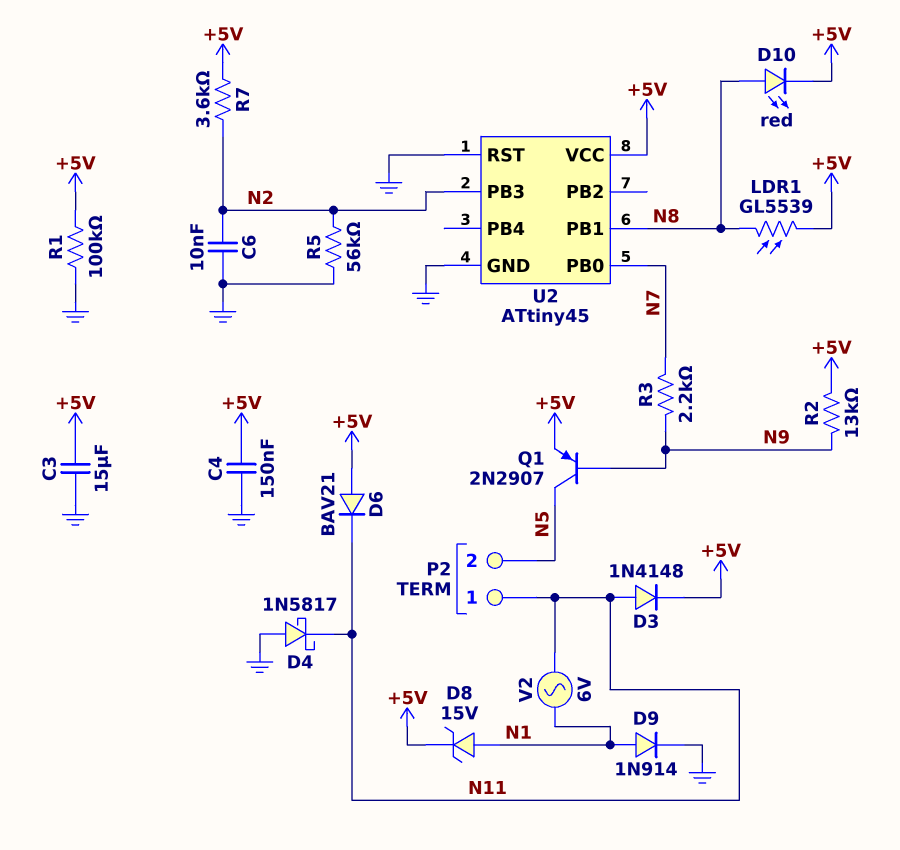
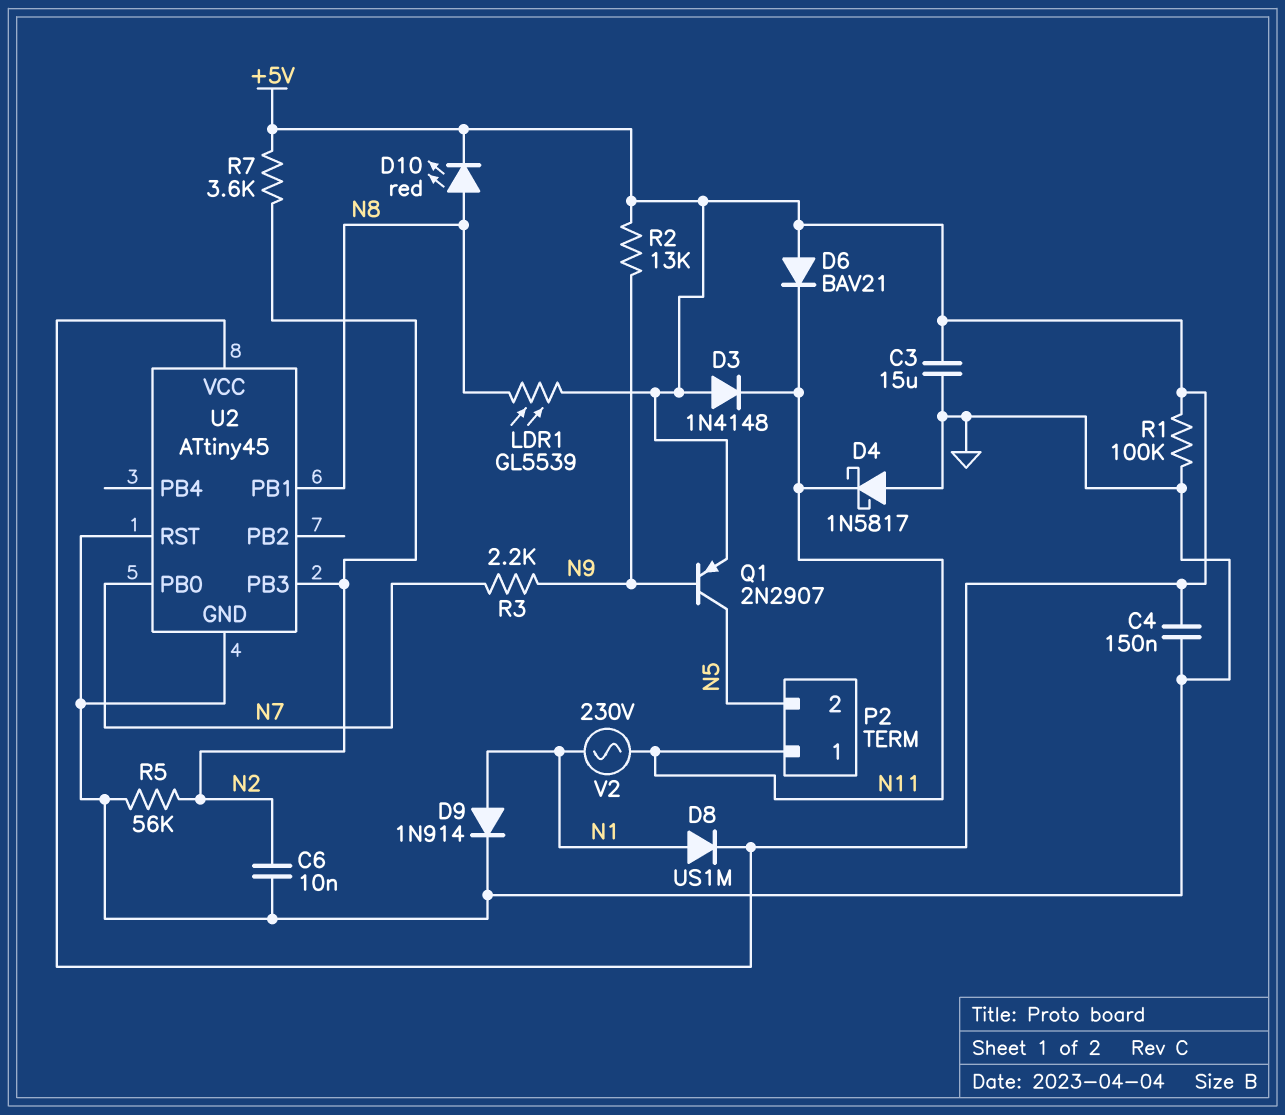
D3: diode 1N4148 (A N11, K +5V) -> diode 1N4148 (A +5V, K N11)
D8: zener 15V (A N1, K +5V) -> diode US1M (A N1, K +5V)
V2: AC 6V (N1, N11) -> AC 230V (N1, N11)

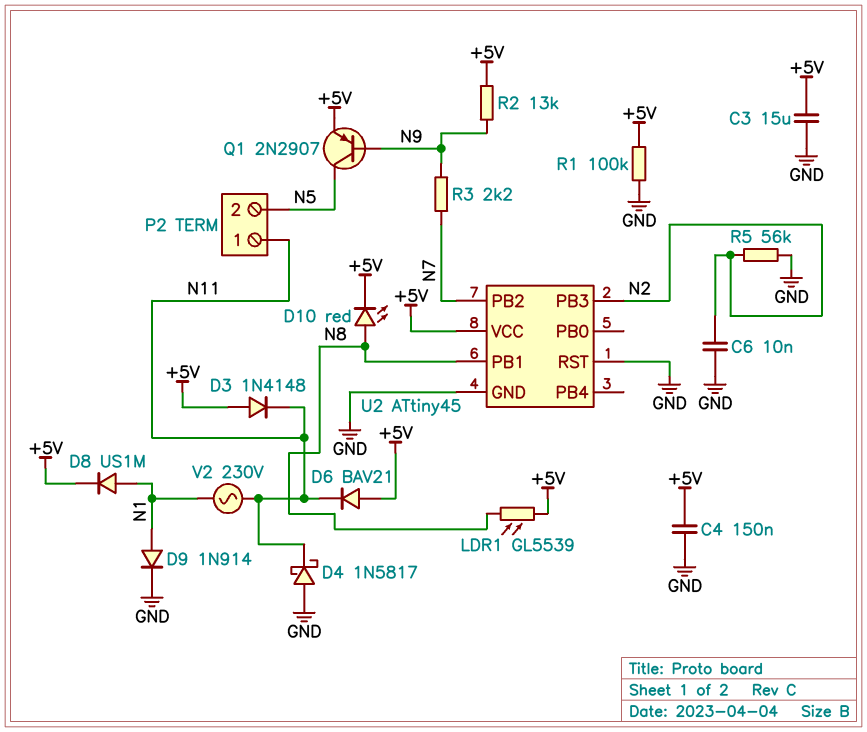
R7: 3.6k (+5V, N2) -> none
U2 pin PB0: N7 -> none
U2 pin PB2: none -> N7

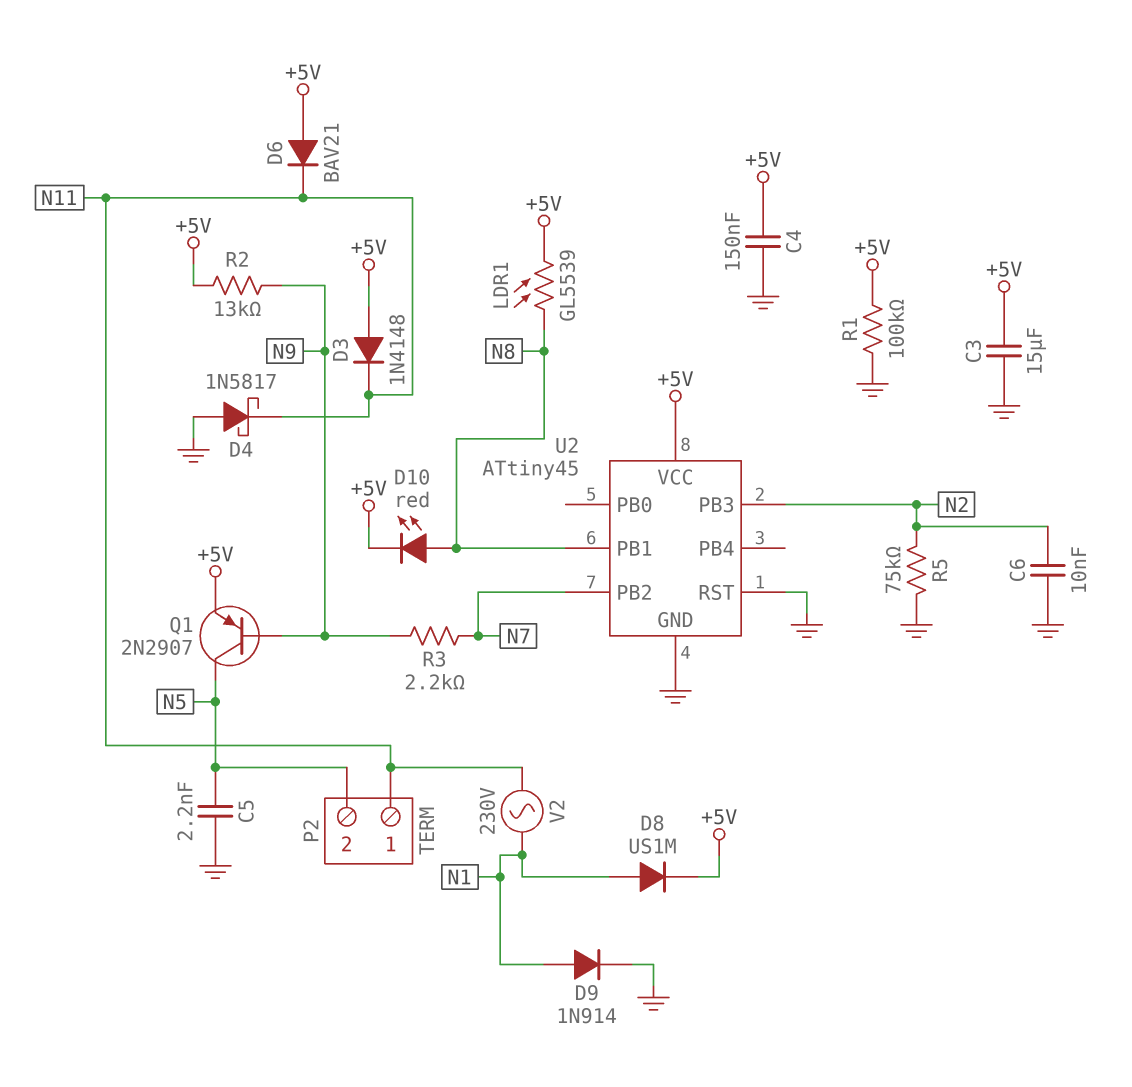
C5: none -> 2.2nF (GND, N5)
R5: 56k (GND, N2) -> 75k (GND, N2)

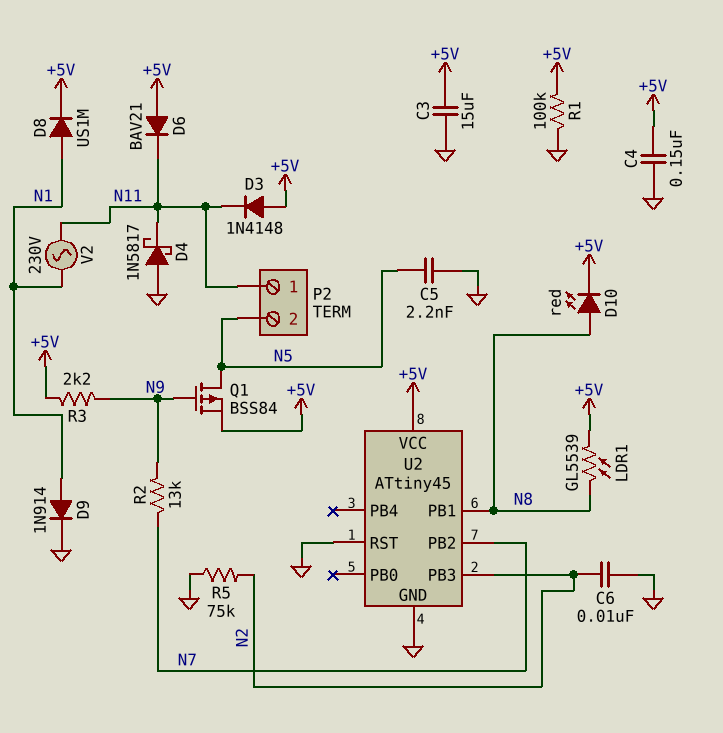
Q1: PNP 2N2907 (B N9, C N5, E +5V) -> PMOS BSS84 (G N9, D N5, S +5V)
R2: 13k (+5V, N9) -> 13k (N7, N9)
R3: 2.2k (N7, N9) -> 2.2k (+5V, N9)

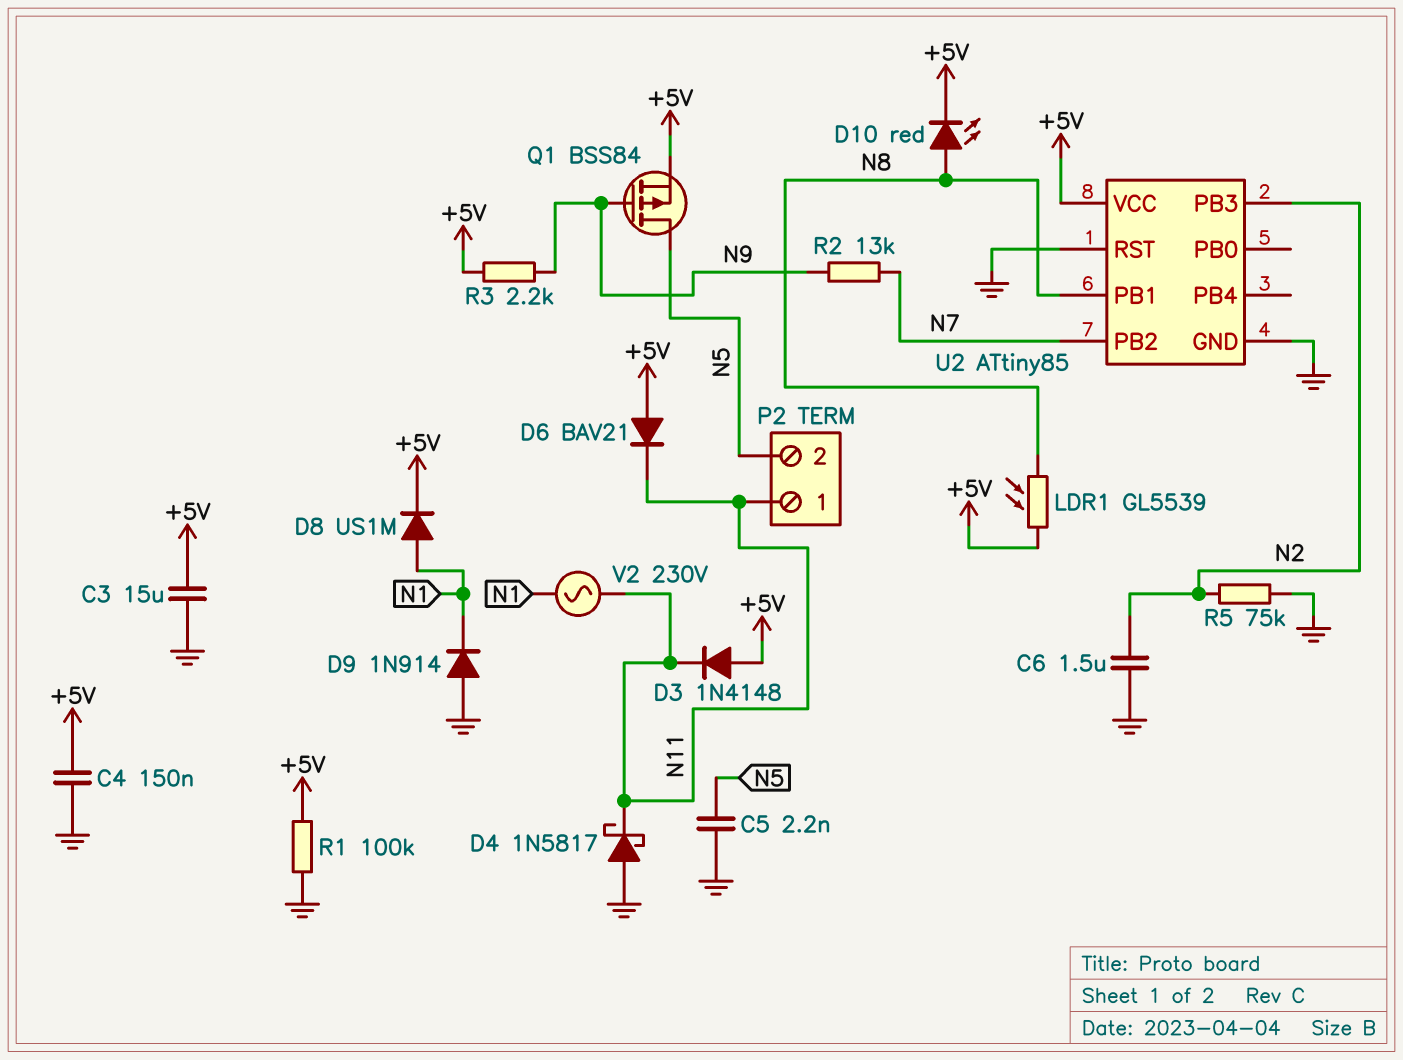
C6: 10nF (GND, N2) -> 1.5uF (GND, N2)
D9: diode 1N914 (A N1, K GND) -> diode 1N914 (A GND, K N1)
U2: ATtiny45 -> ATtiny85

